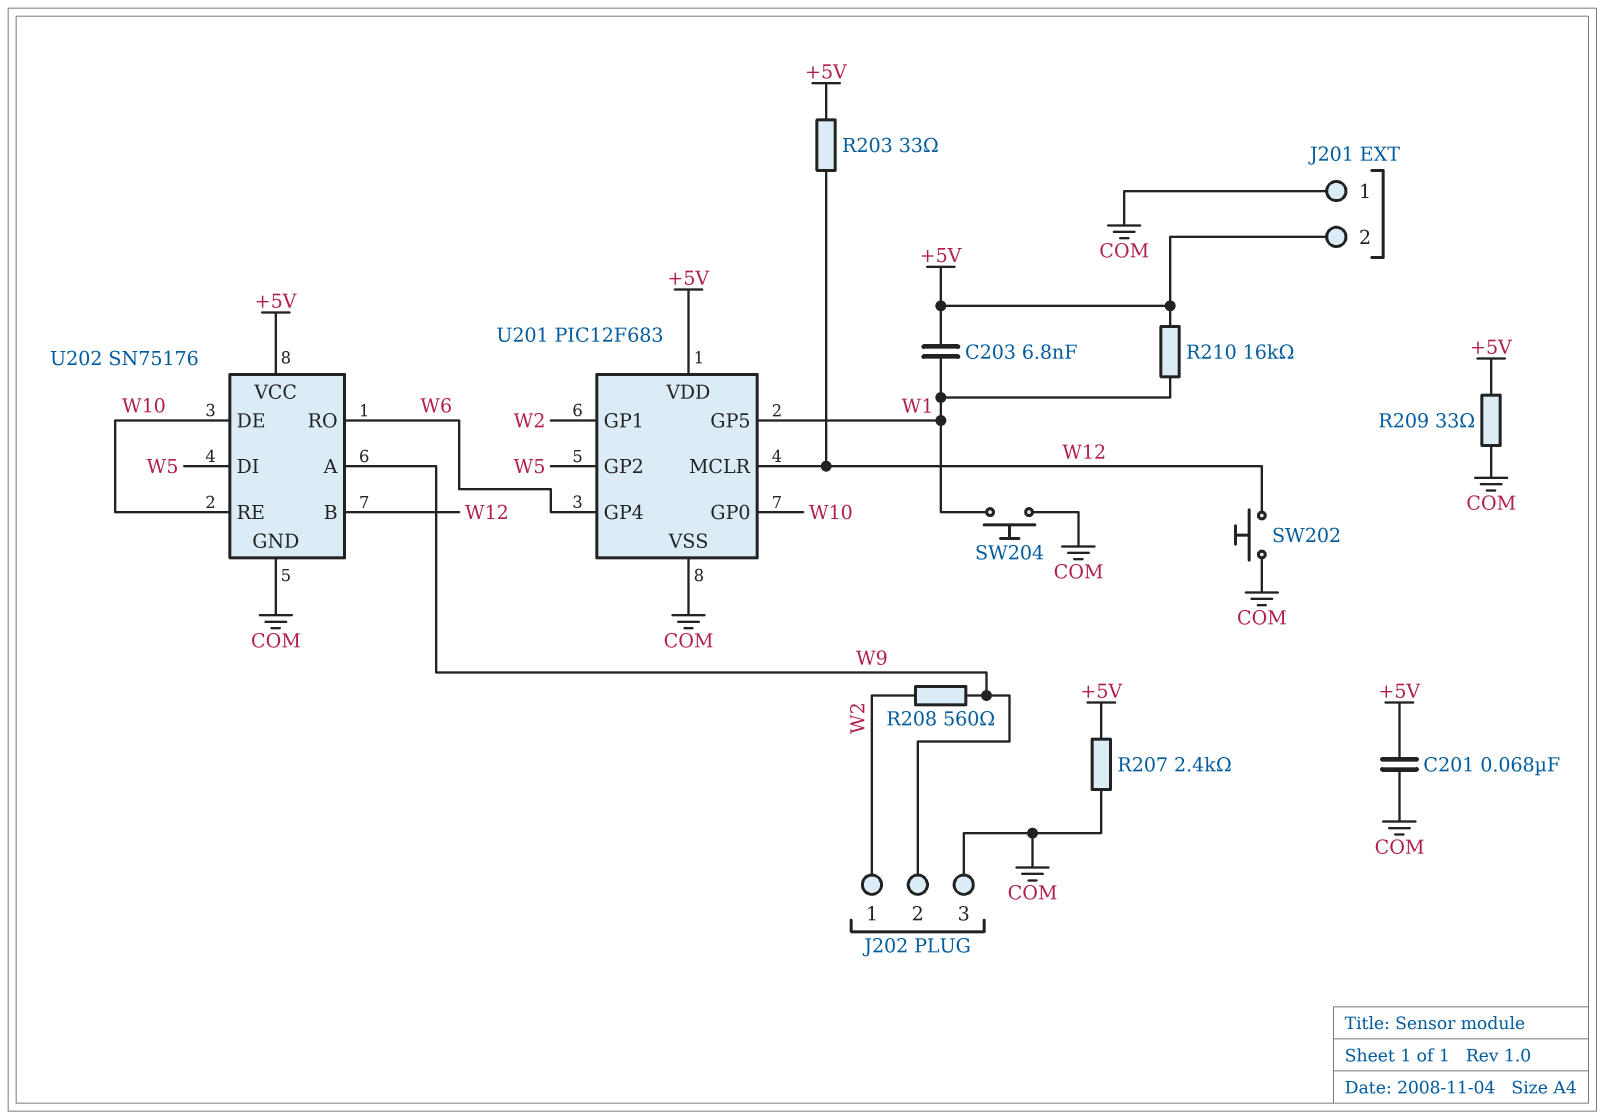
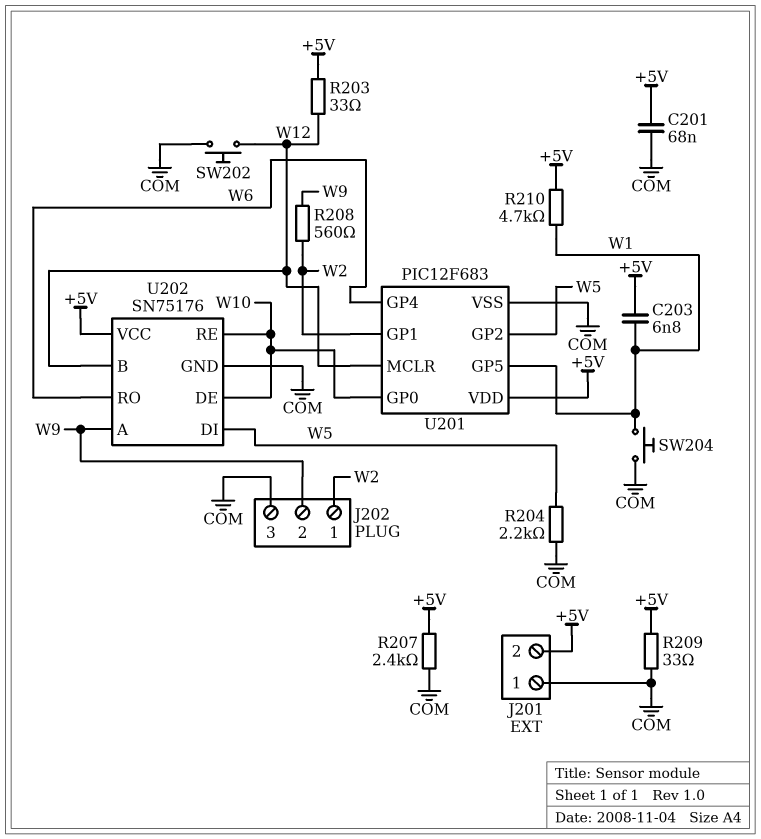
R204: none -> 2.2k (COM, W5)
R210: 16k (+5V, W1) -> 4.7k (+5V, W1)

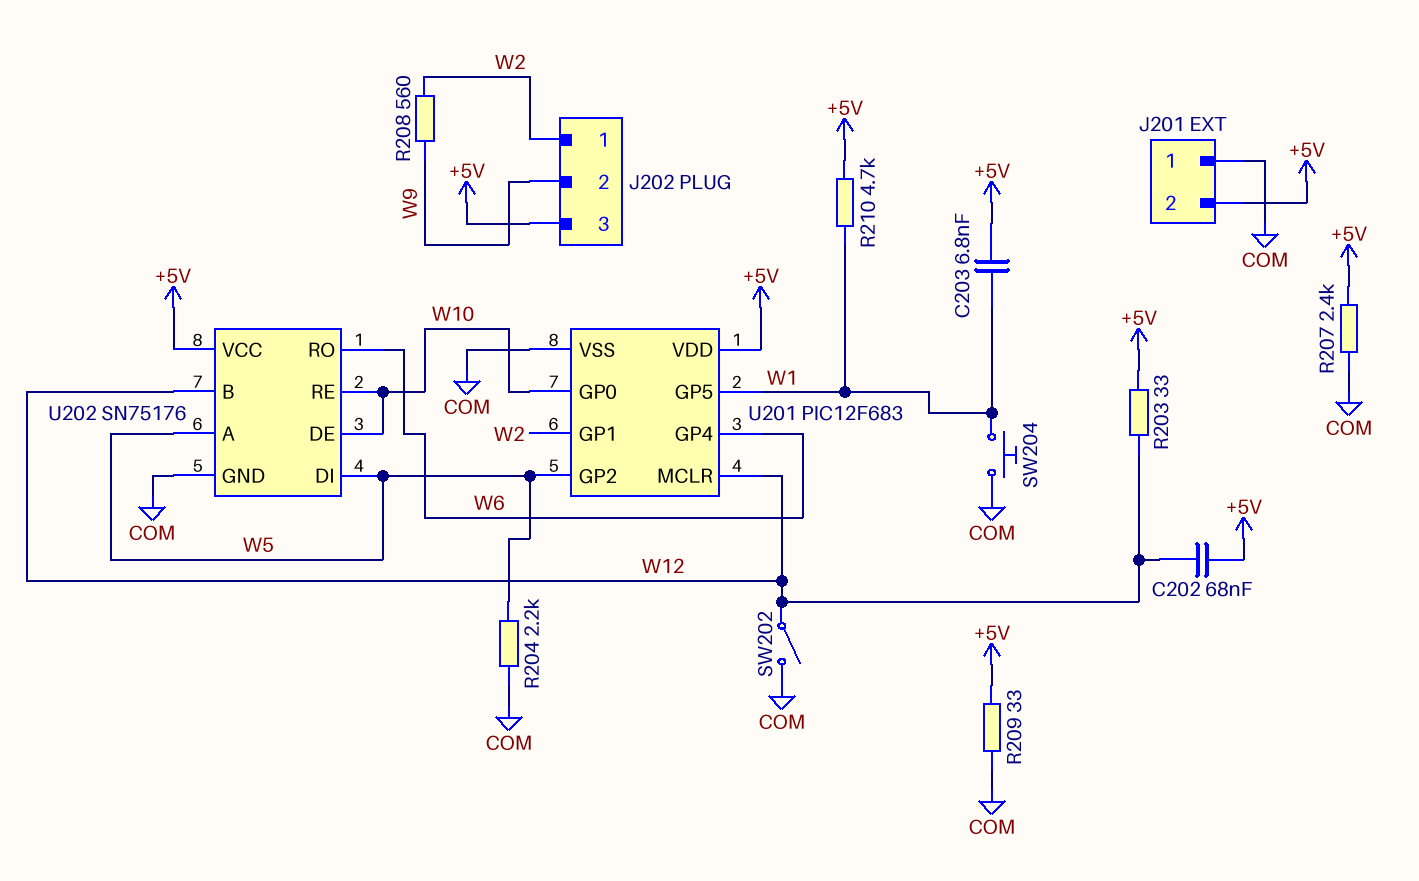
C201: 68nF (+5V, COM) -> none
C202: none -> 68nF (+5V, W12)
J202 pin 3: COM -> +5V
SW202: button (COM, W12) -> switch (COM, W12)
U202 pin A: W9 -> W5

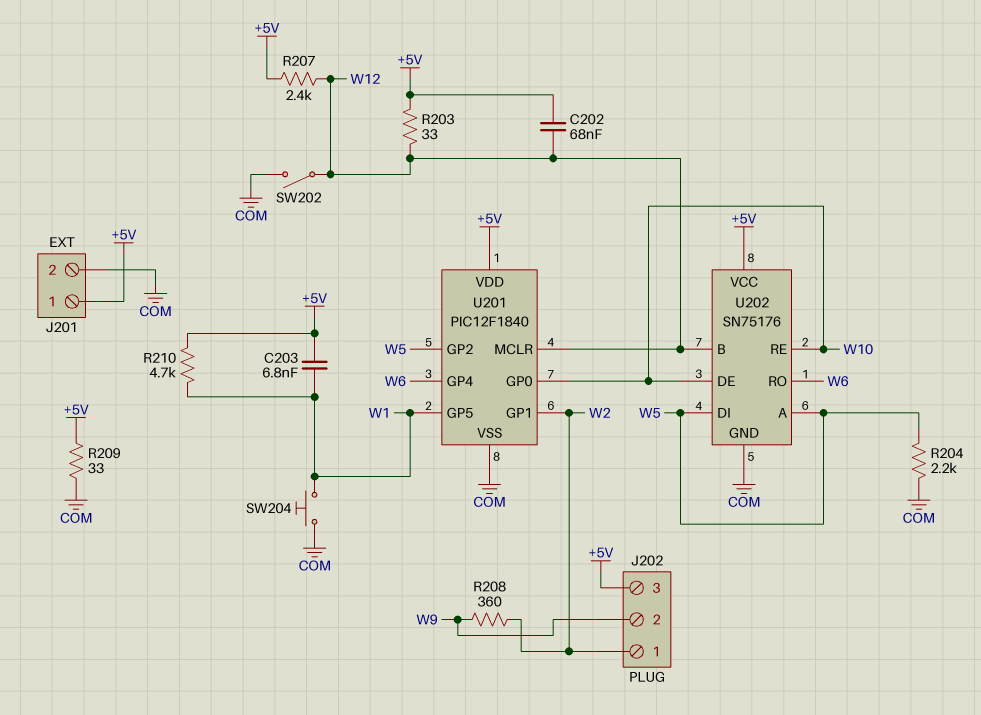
J201 pin 1: COM -> +5V
J201 pin 2: +5V -> COM
R207: 2.4k (+5V, COM) -> 2.4k (+5V, W12)
R208: 560 (W2, W9) -> 360 (W2, W9)
U201: PIC12F683 -> PIC12F1840

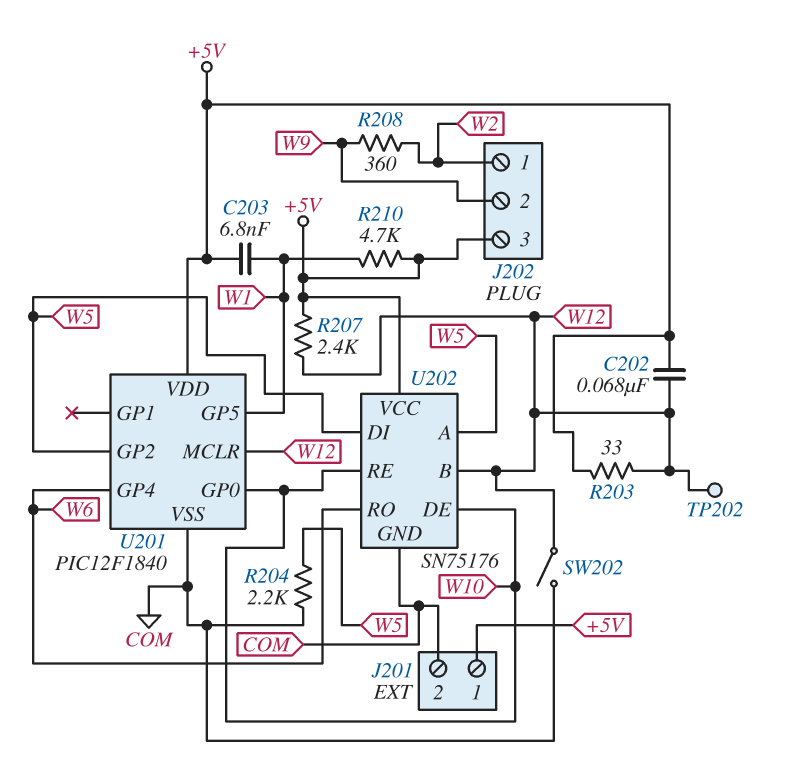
R209: 33 (+5V, COM) -> none
SW204: button (COM, W1) -> none
TP202: none -> test point (W12)
U201 pin GP1: W2 -> none

